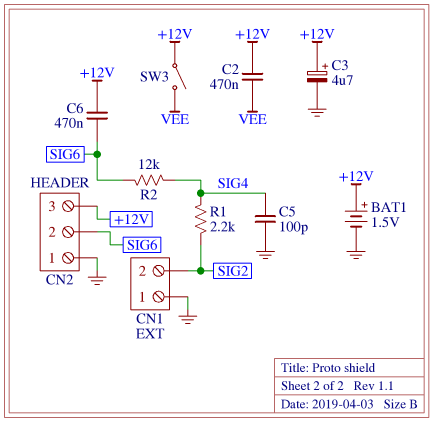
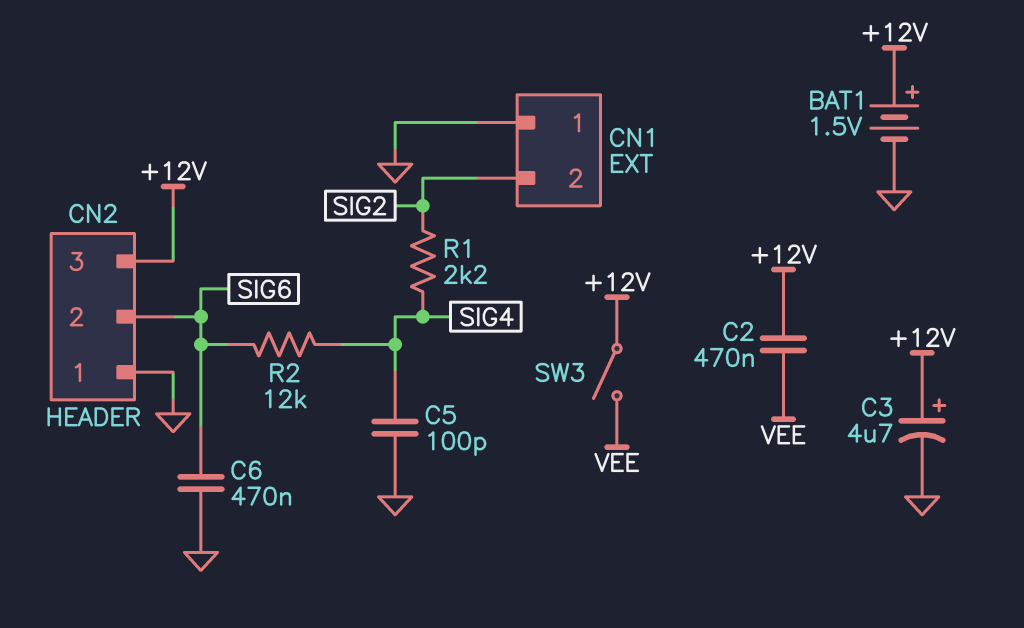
C6: 470nF (+12V, SIG6) -> 470nF (GND, SIG6)

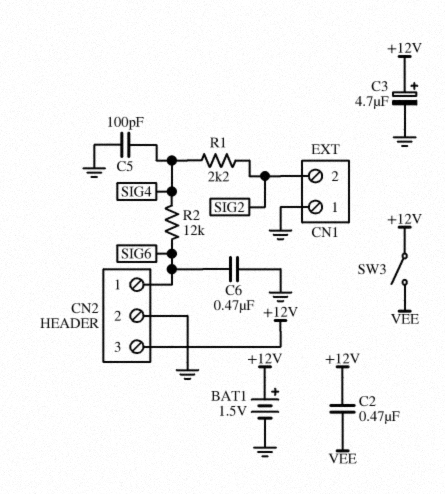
CN2 pin 1: GND -> SIG6
CN2 pin 2: SIG6 -> GND

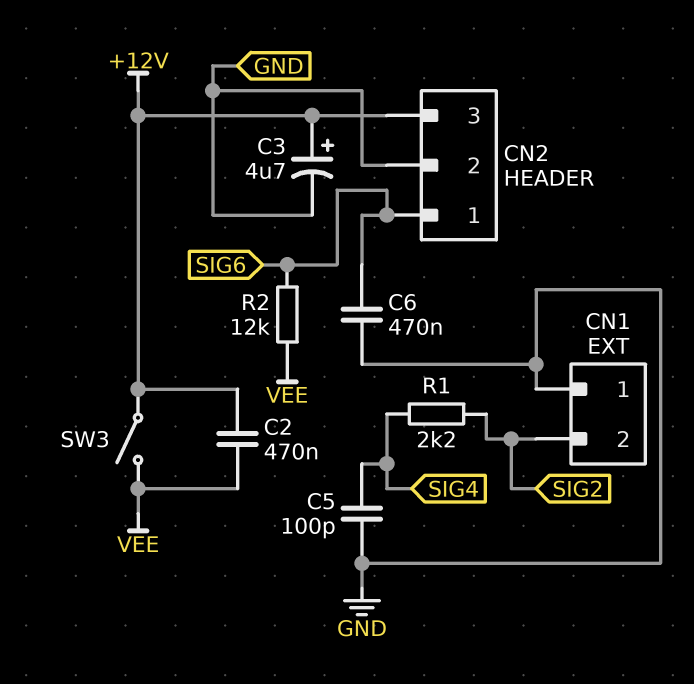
BAT1: 1.5V (plus +12V, minus GND) -> none
R2: 12k (SIG4, SIG6) -> 12k (SIG6, VEE)

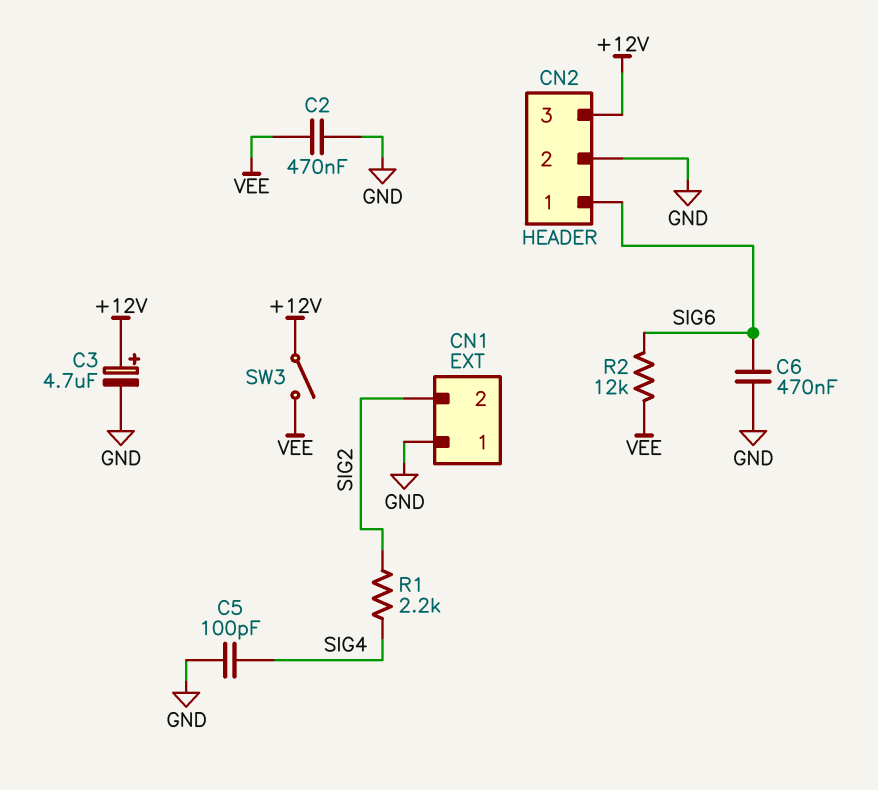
C2: 470nF (+12V, VEE) -> 470nF (GND, VEE)

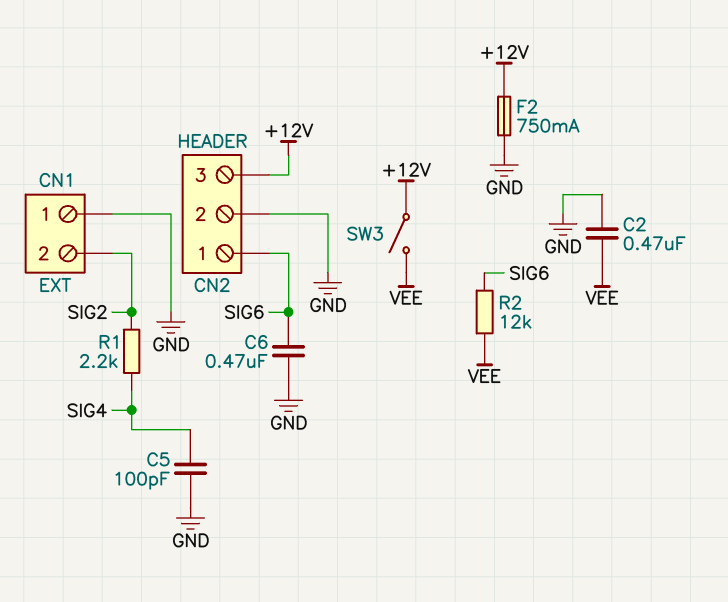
C3: 4.7uF (plus +12V, minus GND) -> none
F2: none -> 750mA (+12V, GND)

